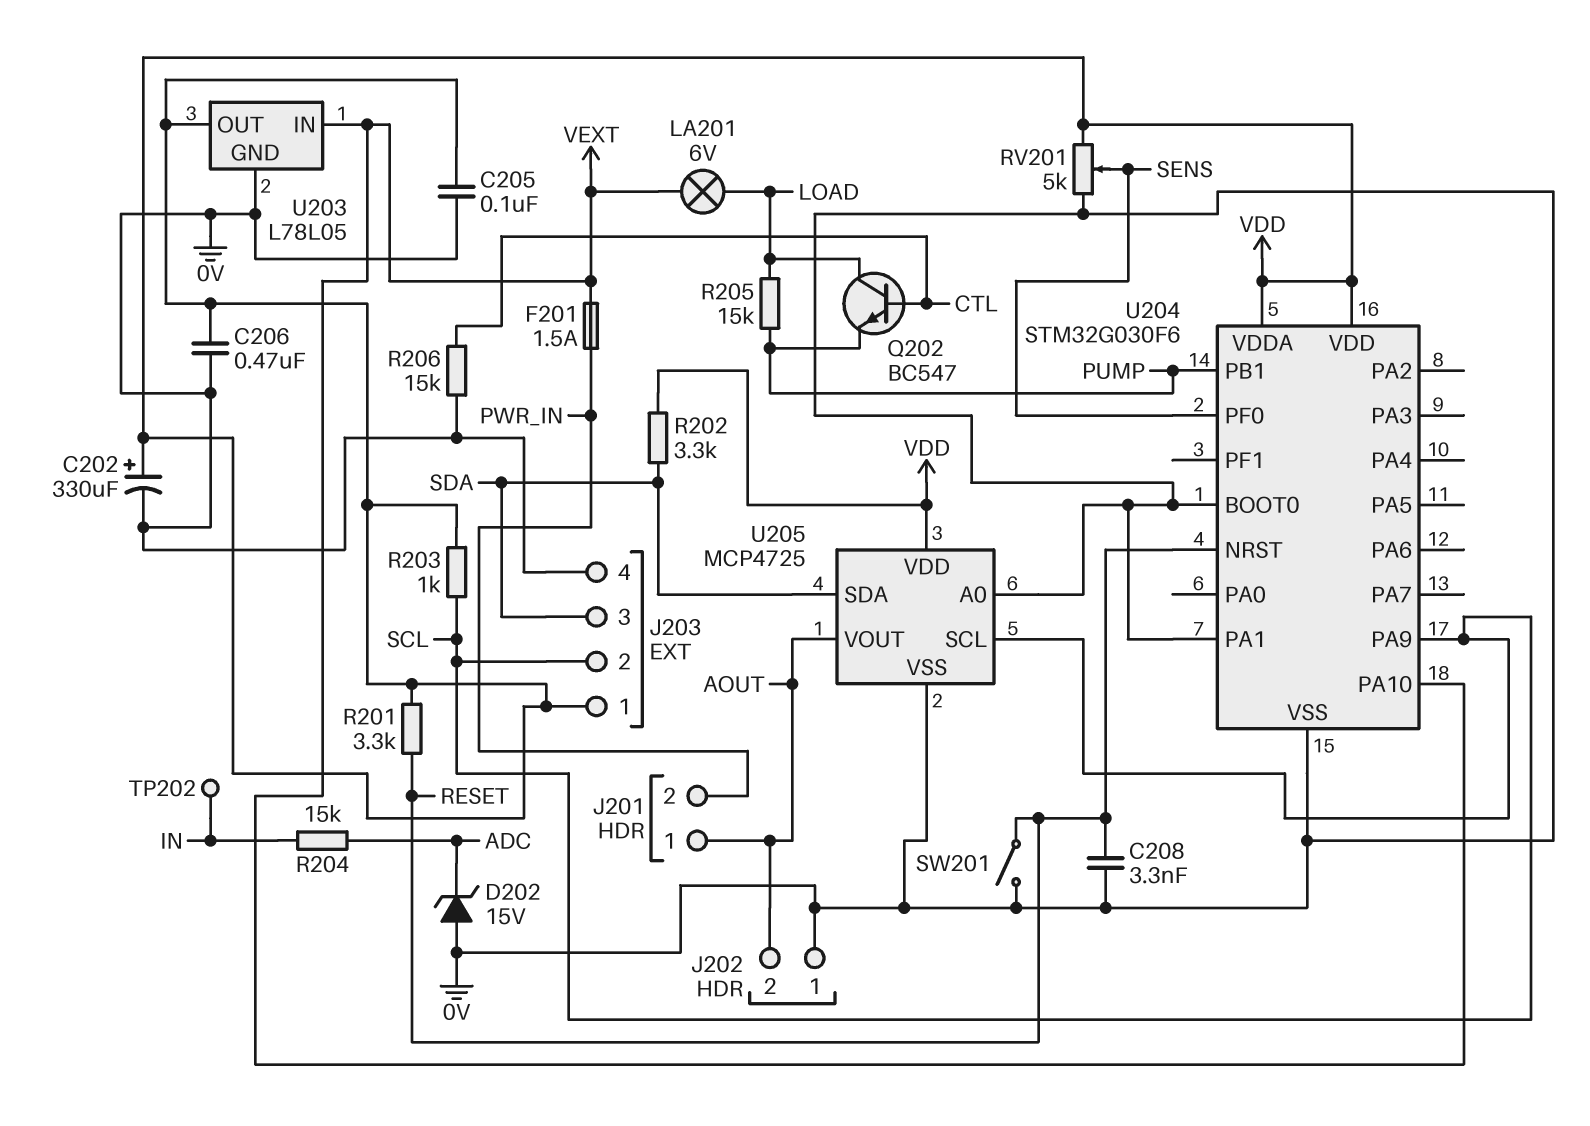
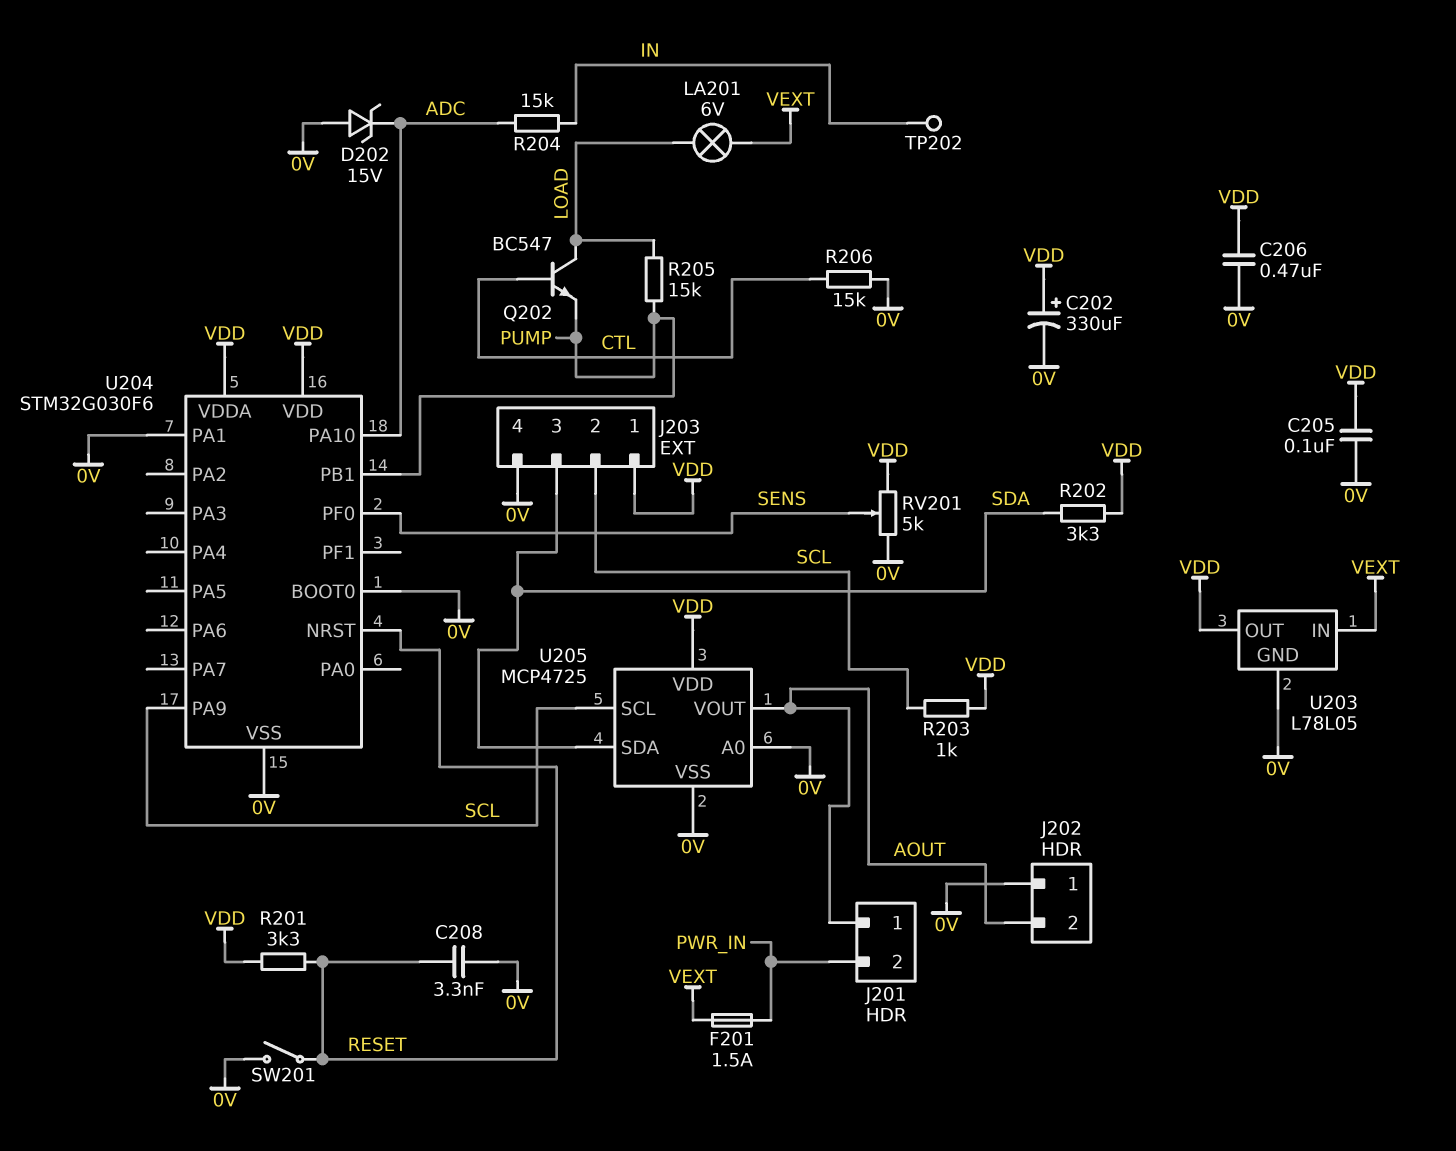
U204 pin PA10: VEXT -> ADC

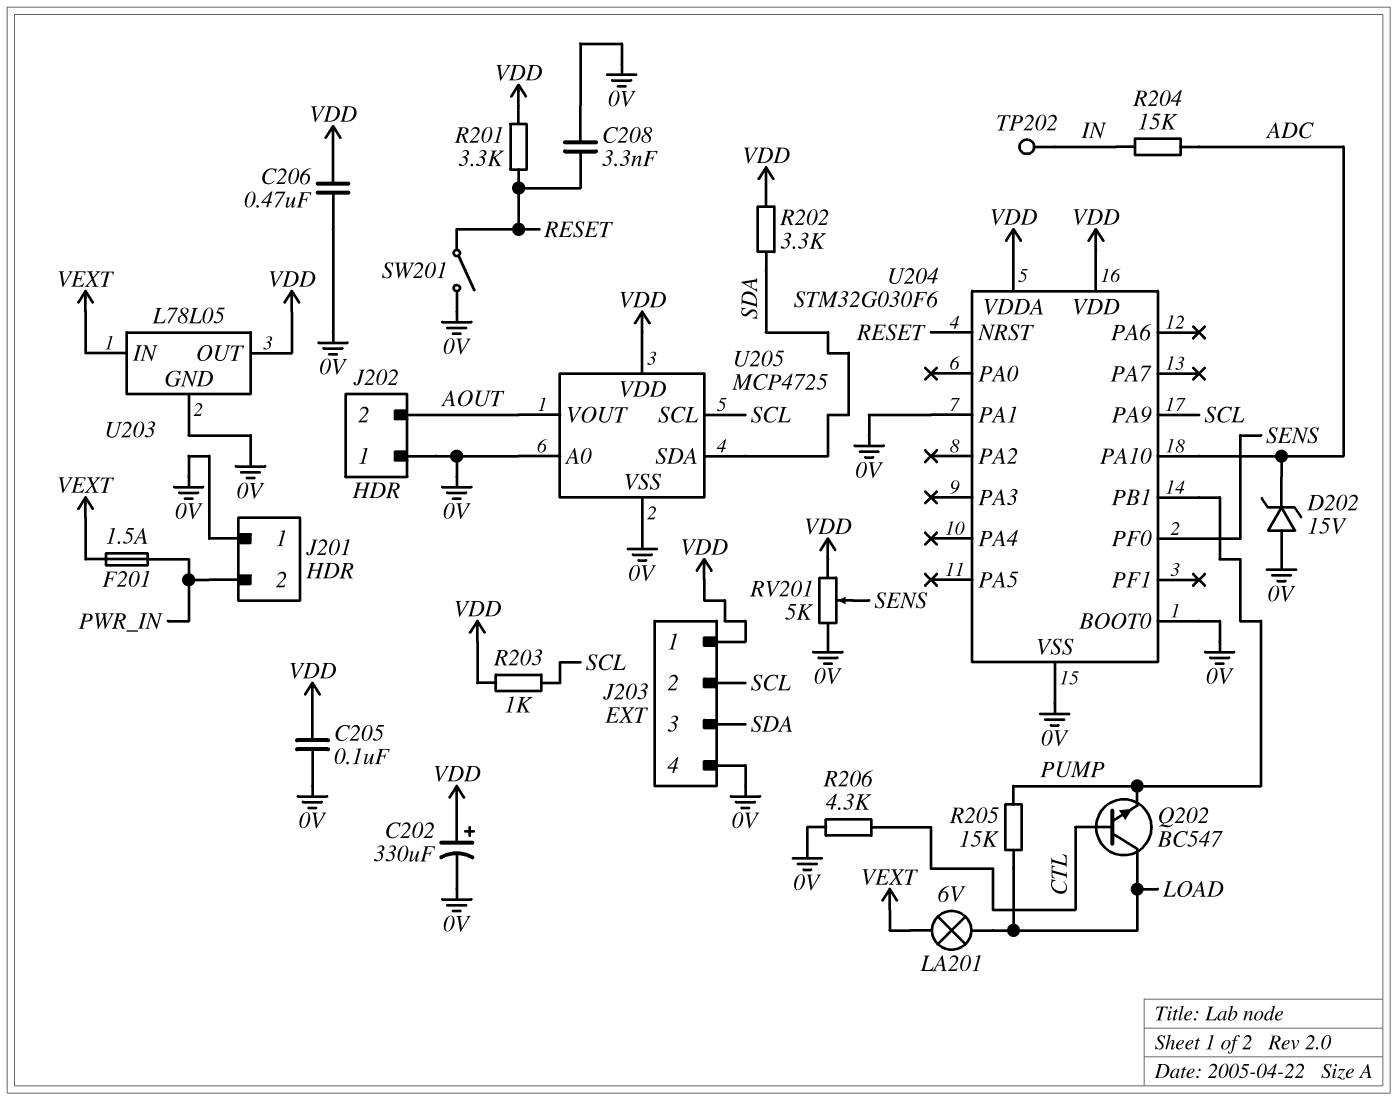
J201 pin 1: AOUT -> 0V
R206: 15k (0V, CTL) -> 4.3k (0V, CTL)

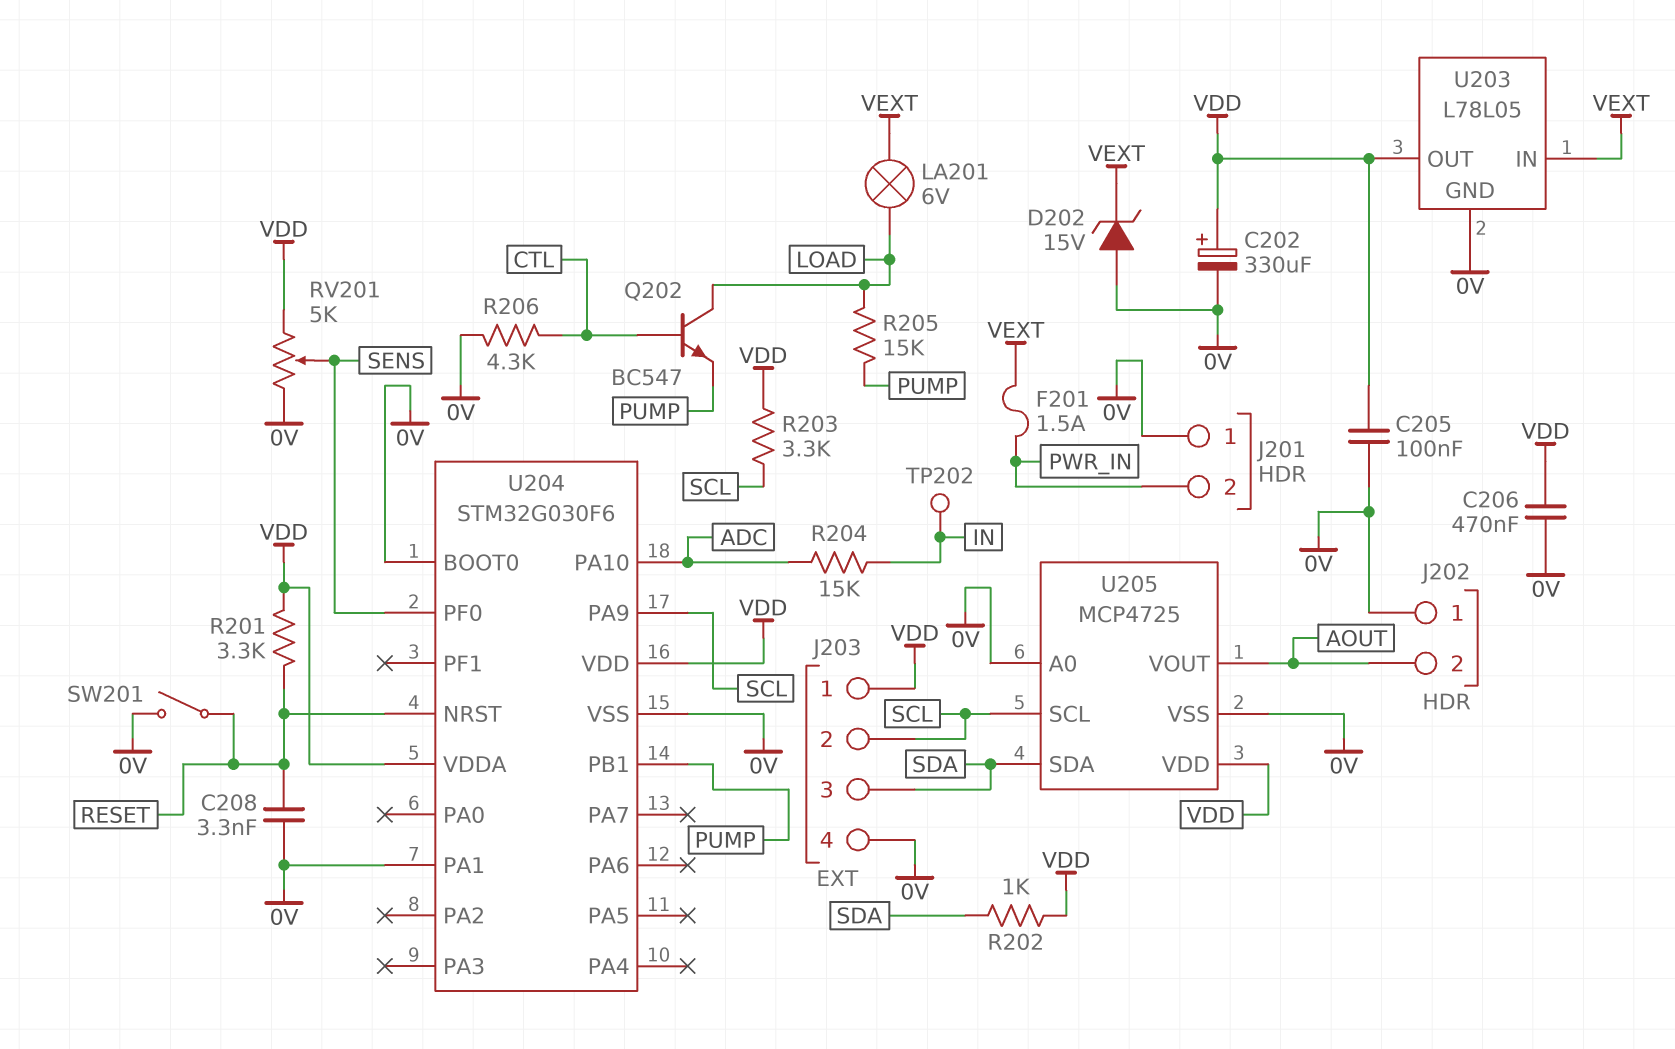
D202: zener 15V (A 0V, K ADC) -> zener 15V (A 0V, K VEXT)
R202: 3.3k (SDA, VDD) -> 1k (SDA, VDD)
R203: 1k (SCL, VDD) -> 3.3k (SCL, VDD)

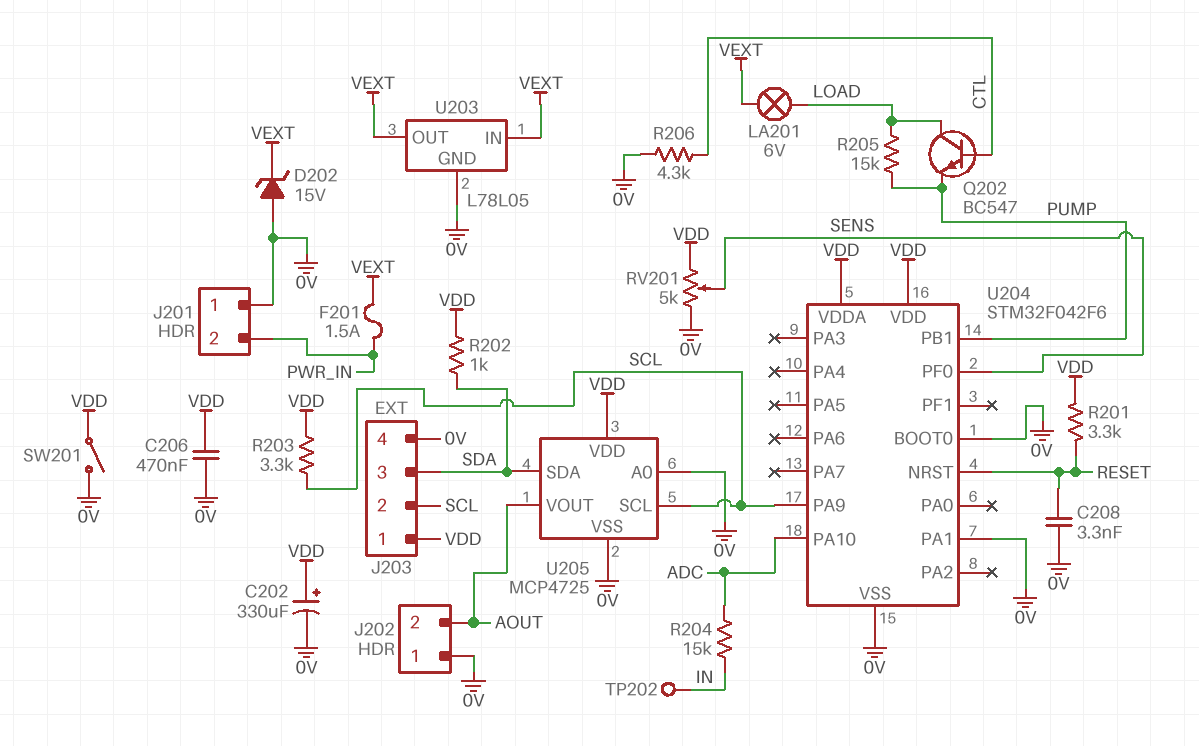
C205: 100nF (0V, VDD) -> none
SW201: switch (0V, RESET) -> switch (0V, VDD)
U203 pin OUT: VDD -> VEXT
U204: STM32G030F6 -> STM32F042F6

